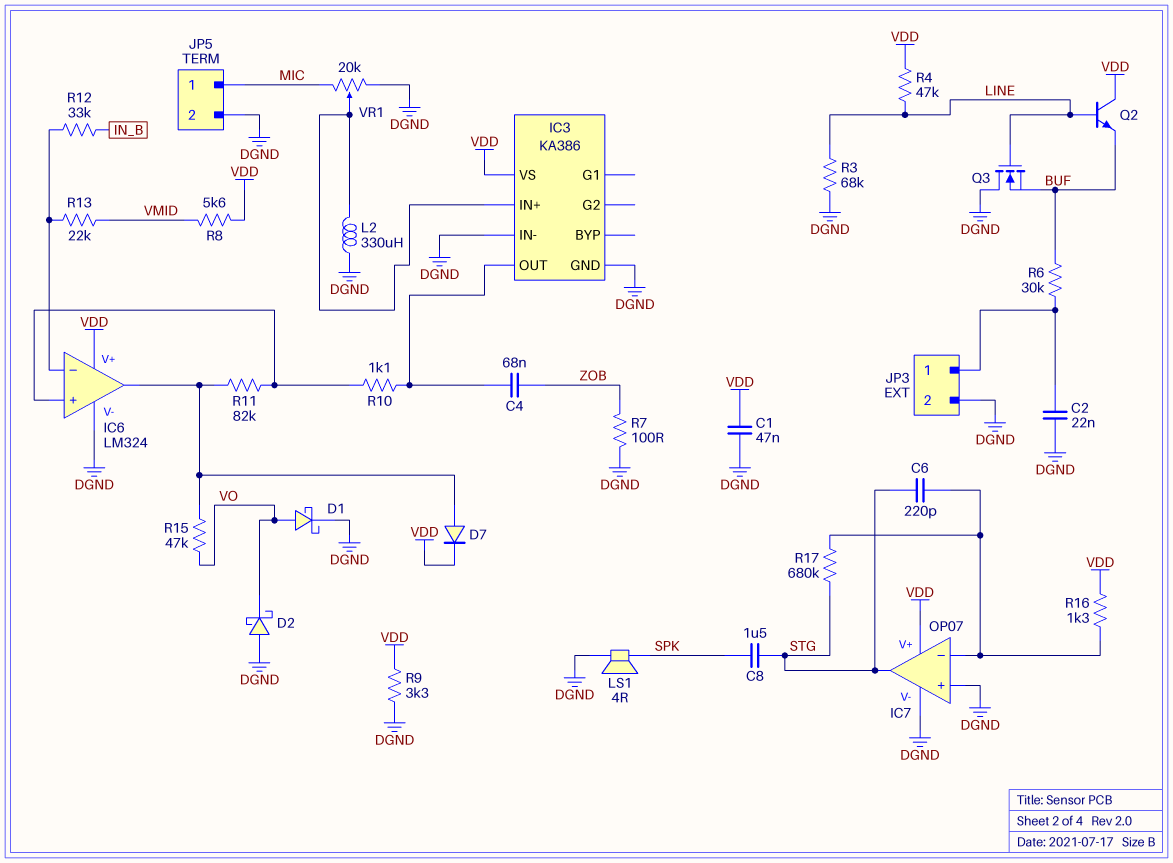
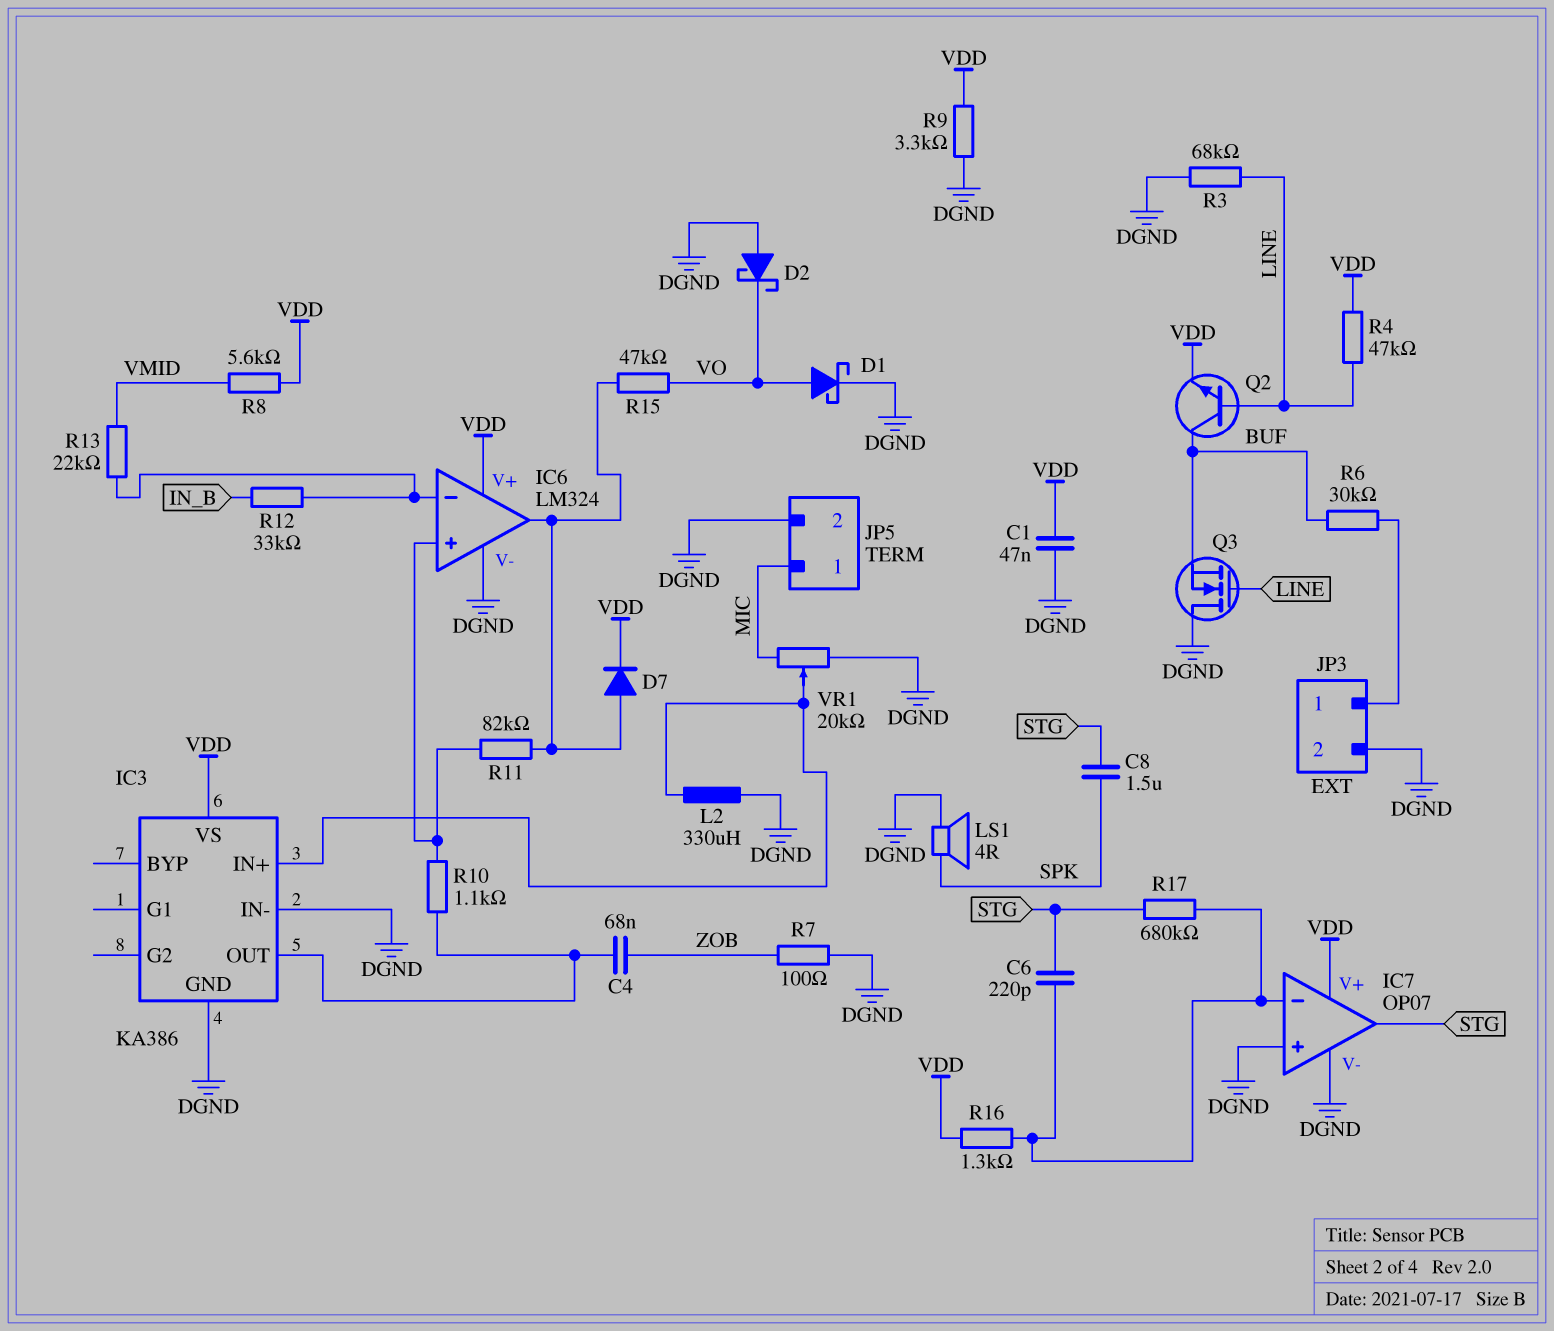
C2: 22nF (DGND, JP3/1) -> none
Q2: NPN (B LINE, C VDD, E BUF) -> NPN (B LINE, C BUF, E VDD)

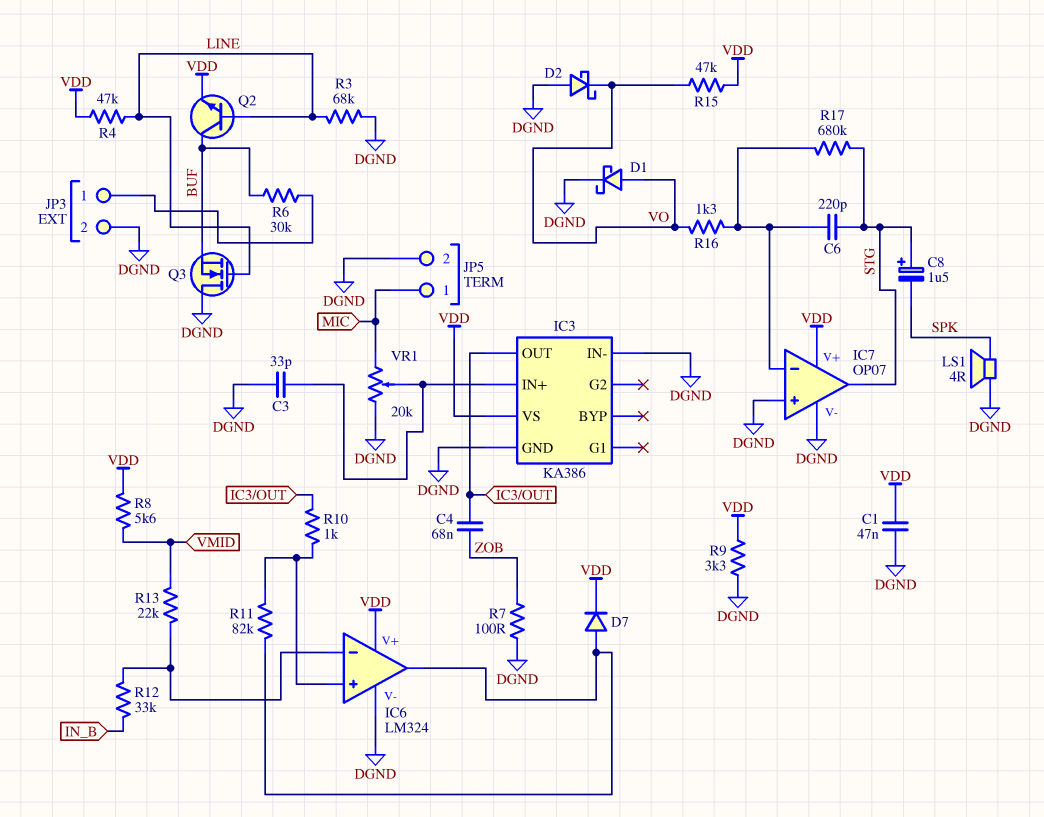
C3: none -> 33pF (DGND, IC3/IN+)
C8: 1.5uF (SPK, STG) -> 1.5uF (plus STG, minus SPK)
L2: 330uH (DGND, IC3/IN+) -> none
R10: 1.1k (IC3/OUT, IC6/in+) -> 1k (IC3/OUT, IC6/in+)
R15: 47k (IC6/out, VO) -> 47k (VDD, VO)
R16: 1.3k (IC7/in-, VDD) -> 1.3k (IC7/in-, VO)

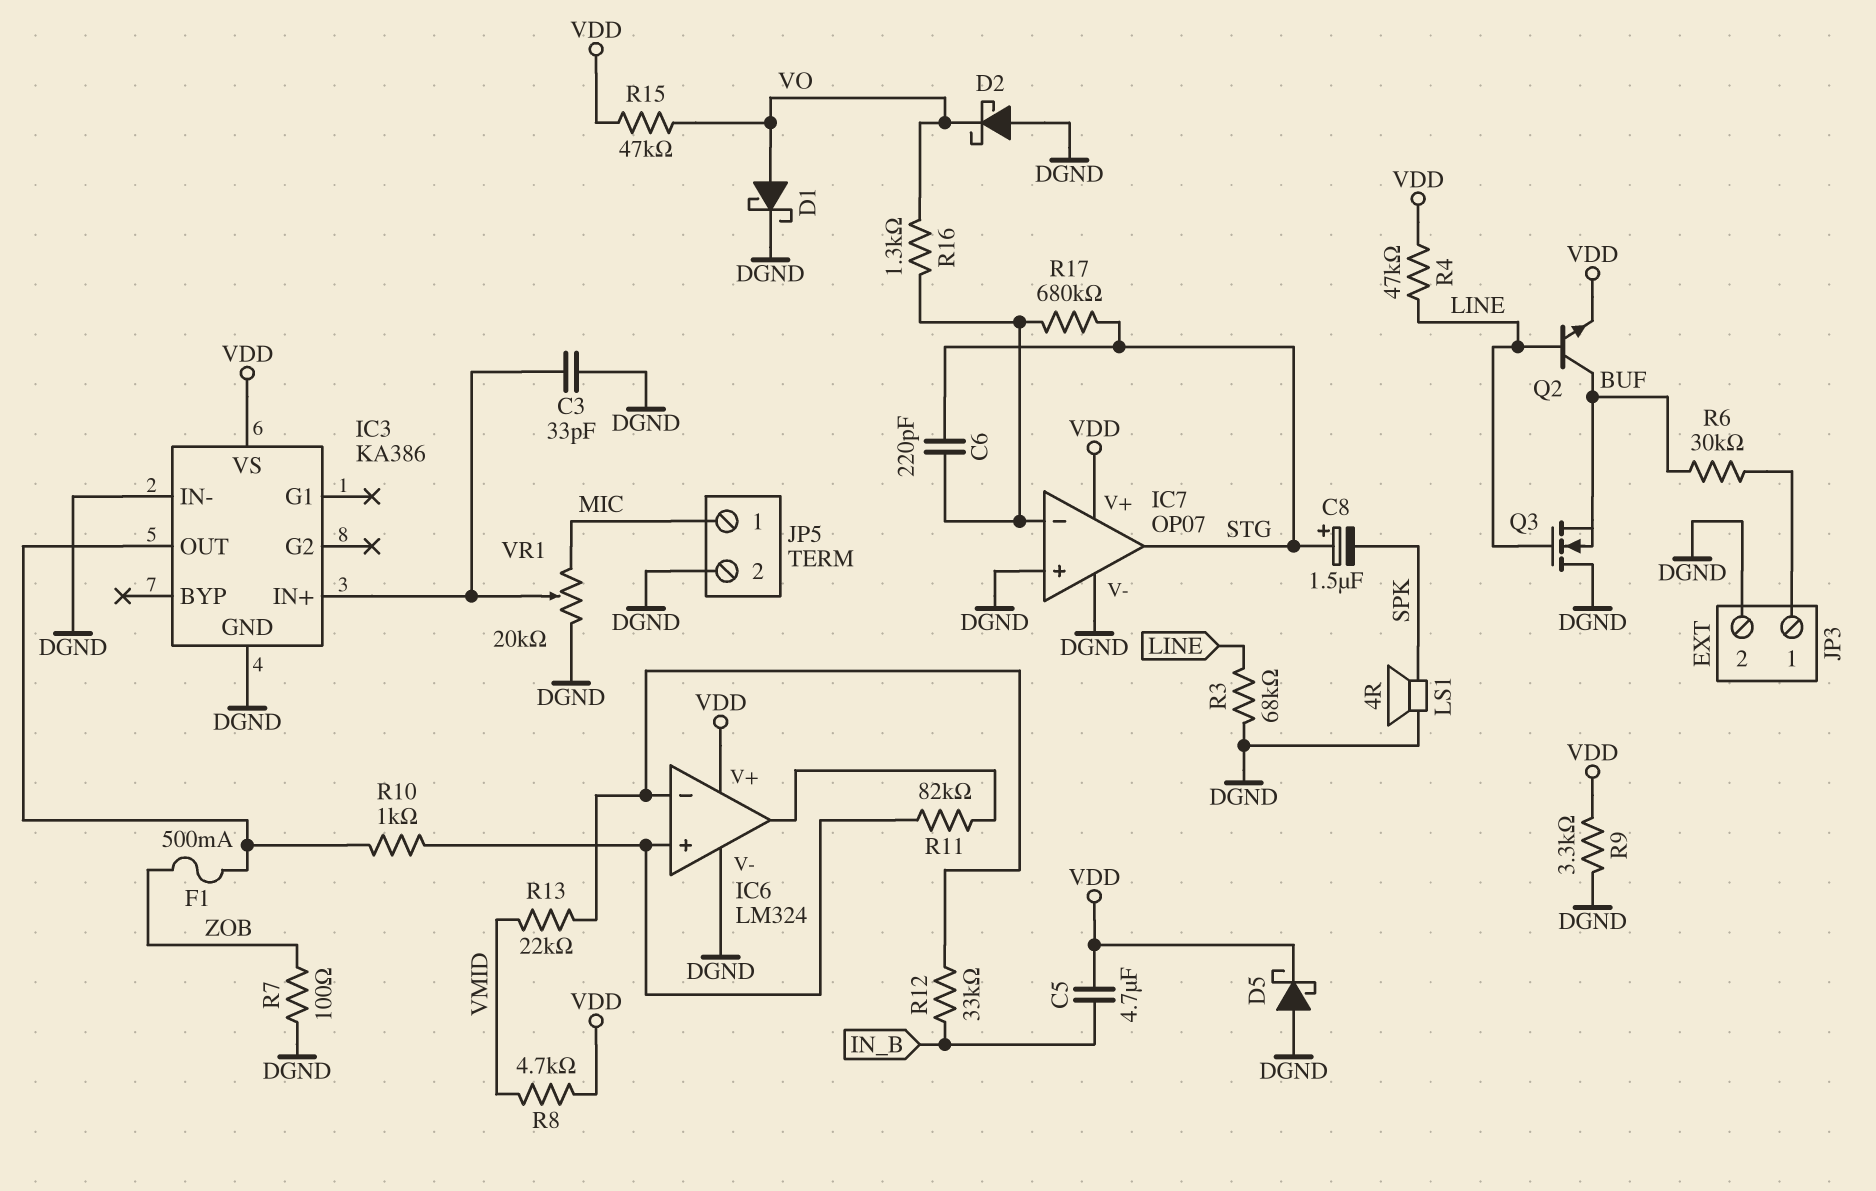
C1: 47nF (DGND, VDD) -> none
C4: 68nF (IC3/OUT, ZOB) -> none
C5: none -> 4.7uF (IN_B, VDD)
D5: none -> schottky (A DGND, K VDD)
D7: diode (A IC6/out, K VDD) -> none
F1: none -> 500mA (IC3/OUT, ZOB)
R8: 5.6k (VDD, VMID) -> 4.7k (VDD, VMID)

